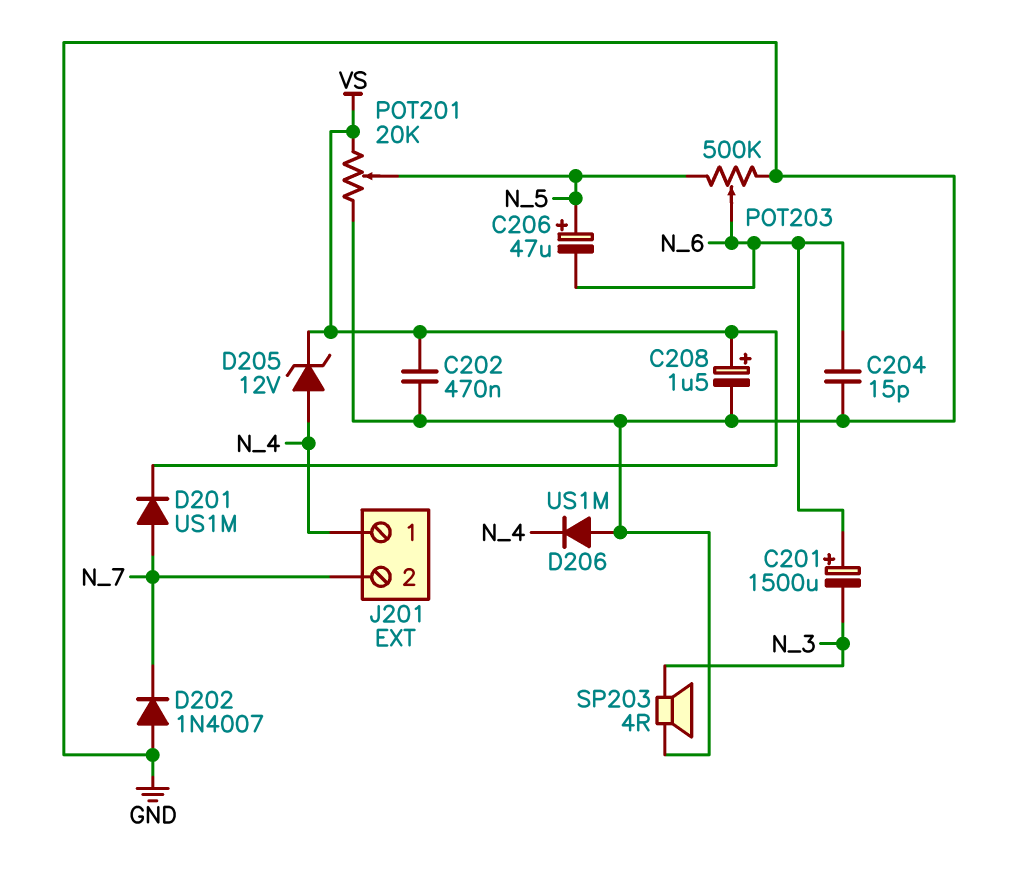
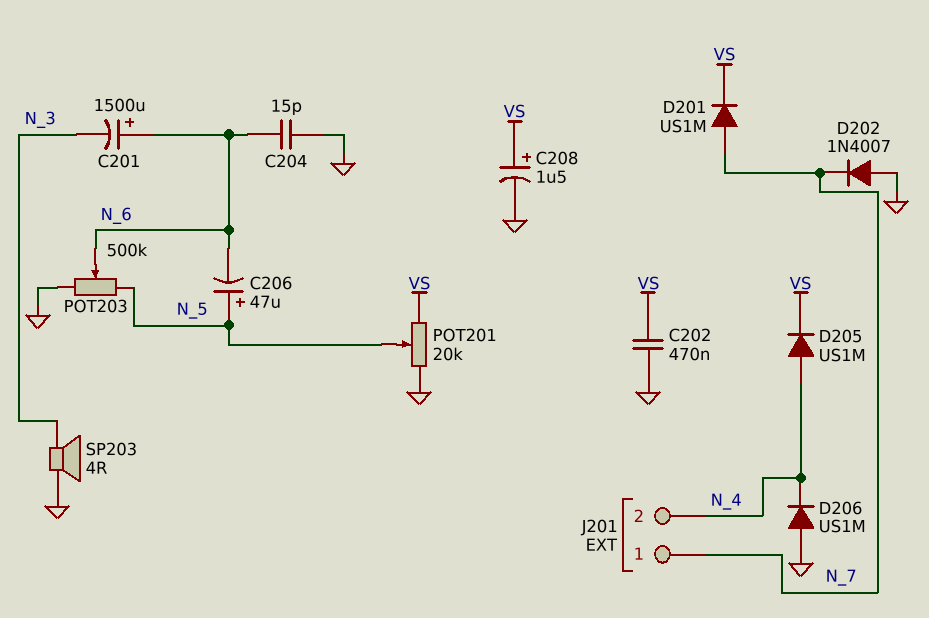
D205: zener 12V (A N_4, K VS) -> diode US1M (A N_4, K VS)
J201 pin 1: N_4 -> N_7
J201 pin 2: N_7 -> N_4

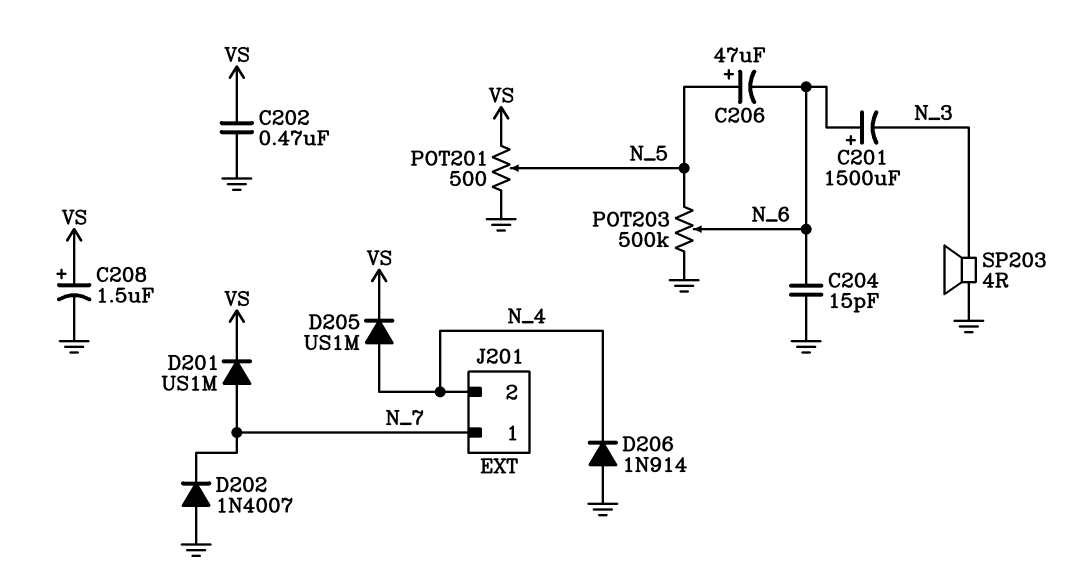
D206: diode US1M (A GND, K N_4) -> diode 1N914 (A GND, K N_4)
POT201: 20k (GND, VS, wiper N_5) -> 500 (GND, VS, wiper N_5)

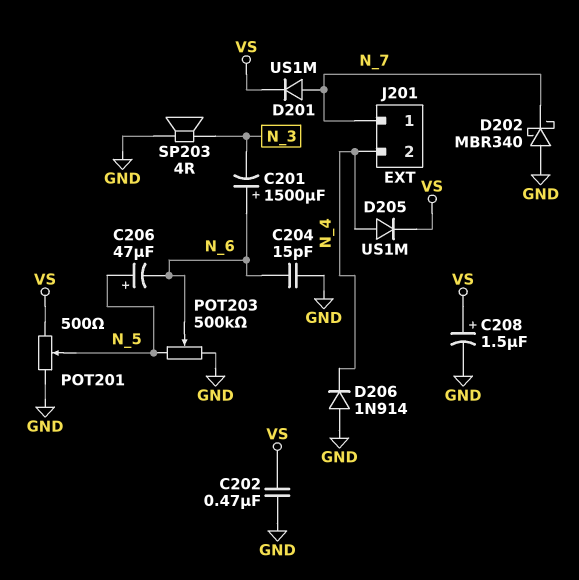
D202: diode 1N4007 (A GND, K N_7) -> schottky MBR340 (A GND, K N_7)

